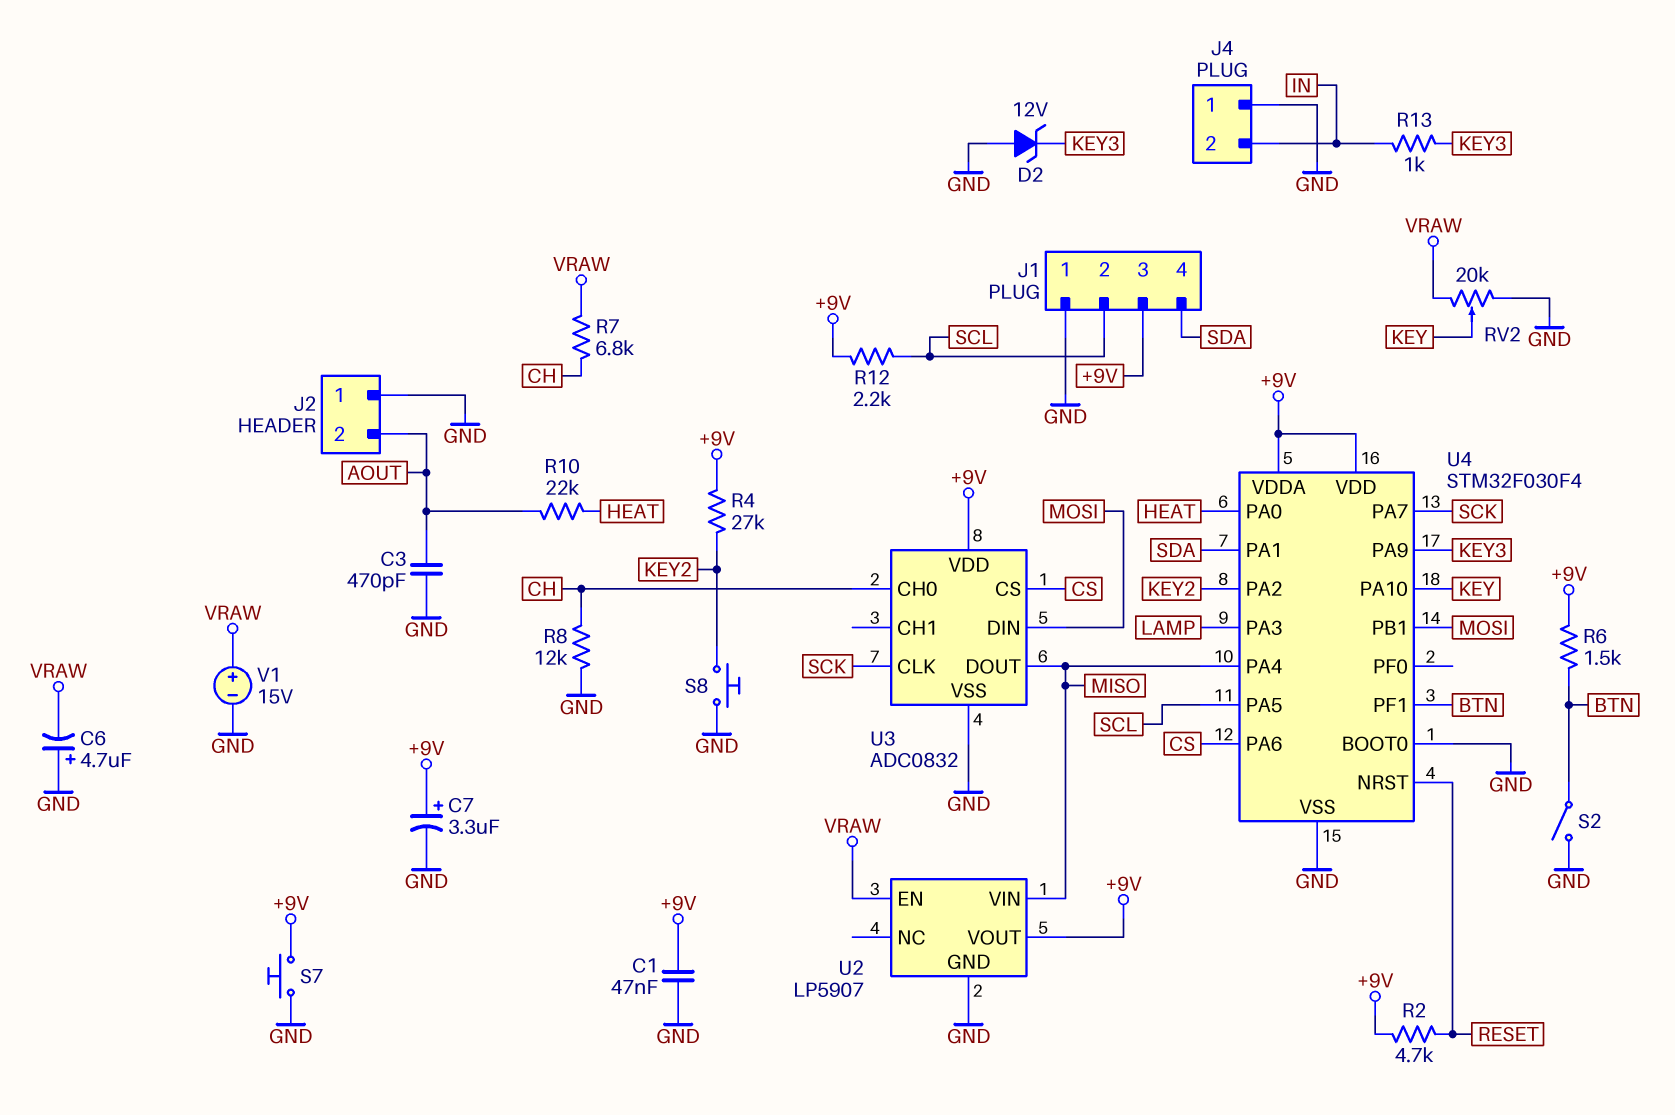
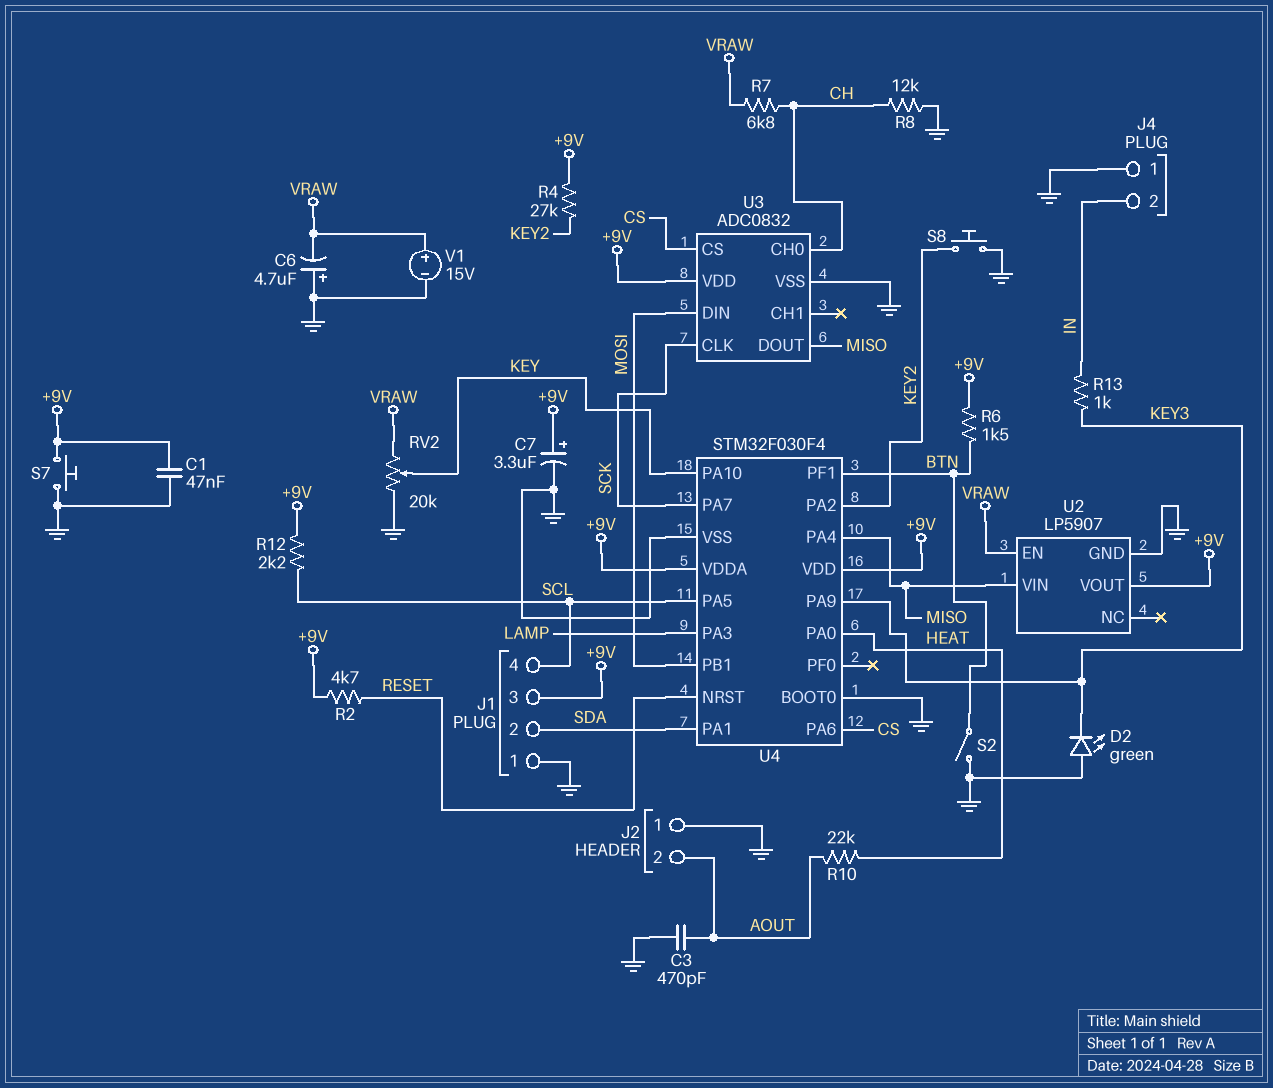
D2: zener 12V (A GND, K KEY3) -> LED green (A GND, K KEY3)
J1 pin 2: SCL -> SDA
J1 pin 4: SDA -> SCL

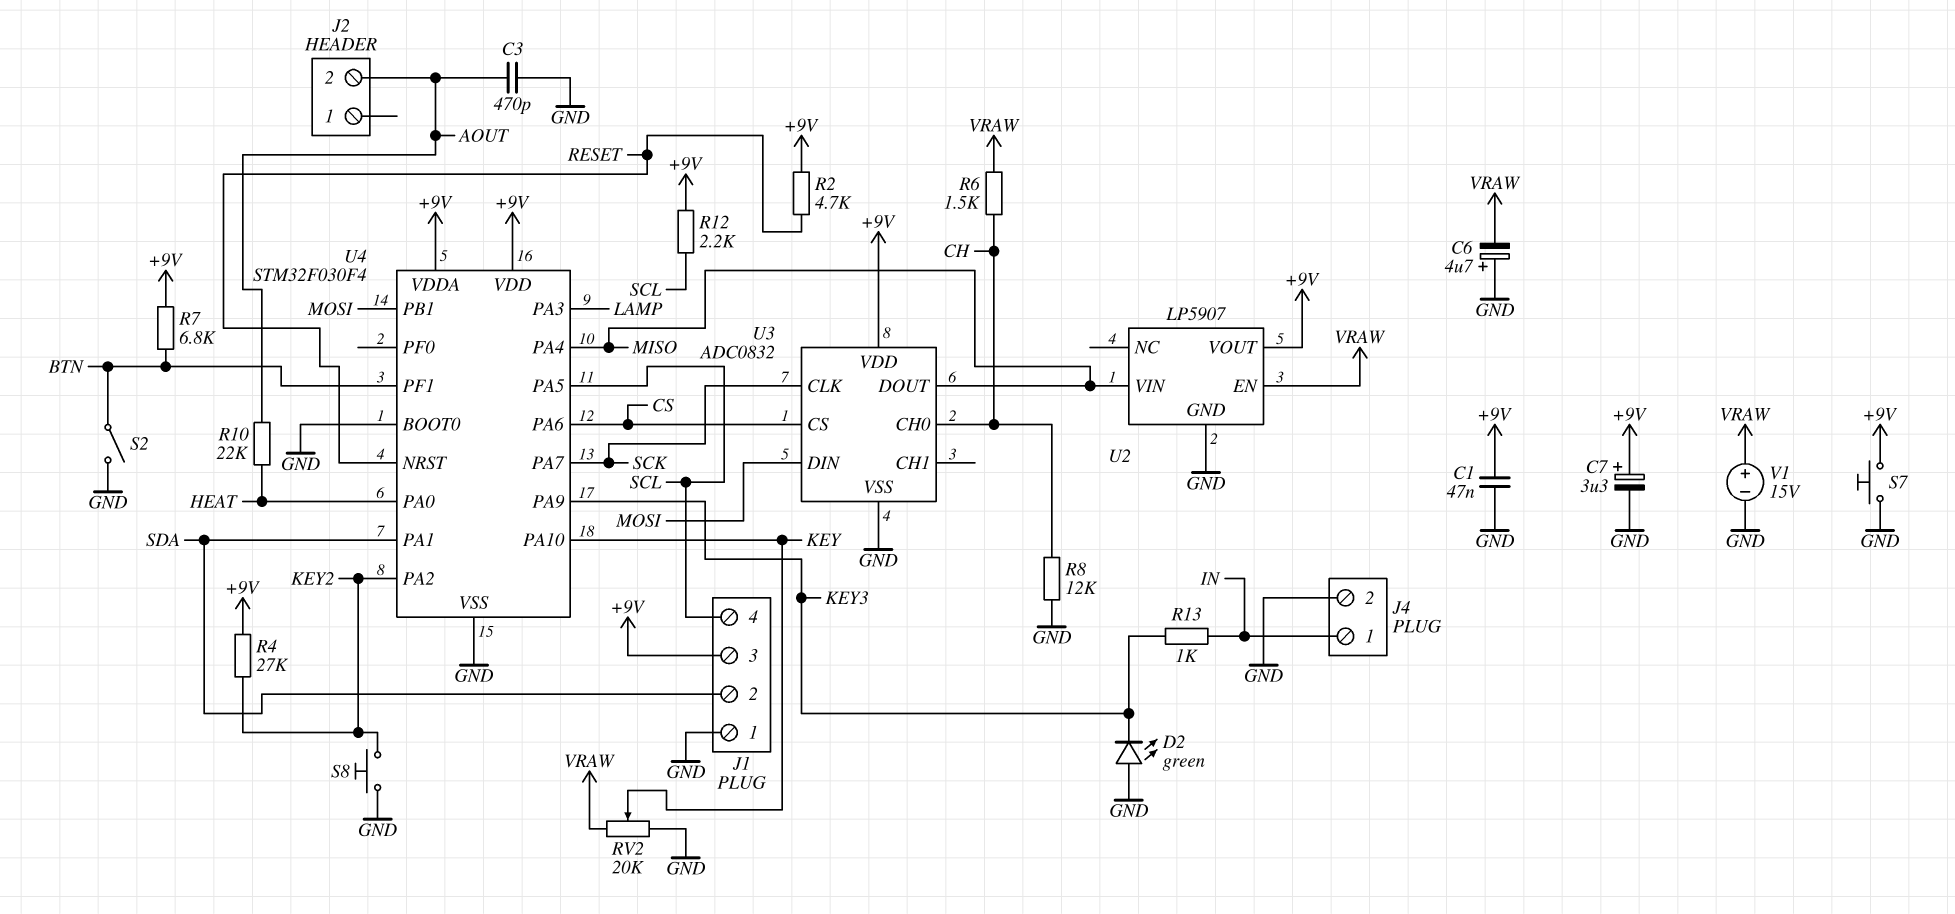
J2 pin 1: GND -> none
J4 pin 1: GND -> IN
J4 pin 2: IN -> GND
R6: 1.5k (+9V, BTN) -> 1.5k (CH, VRAW)
R7: 6.8k (CH, VRAW) -> 6.8k (+9V, BTN)

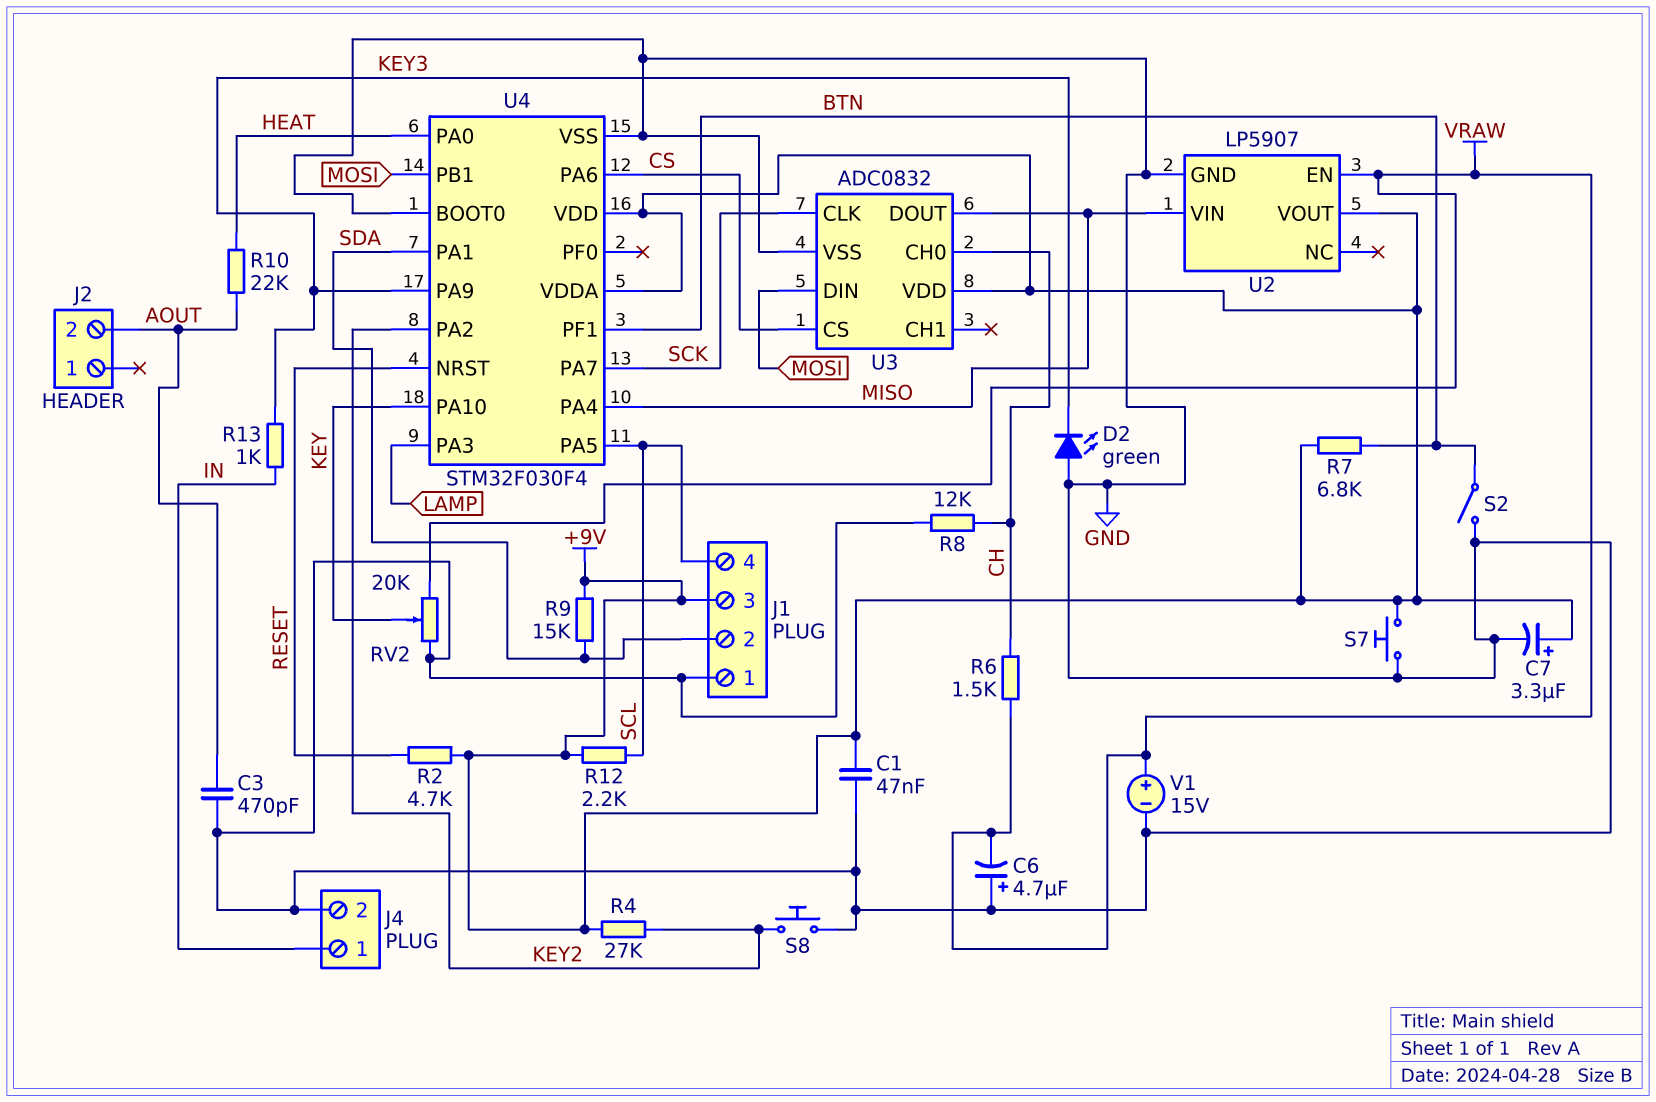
R9: none -> 15k (+9V, SDA)

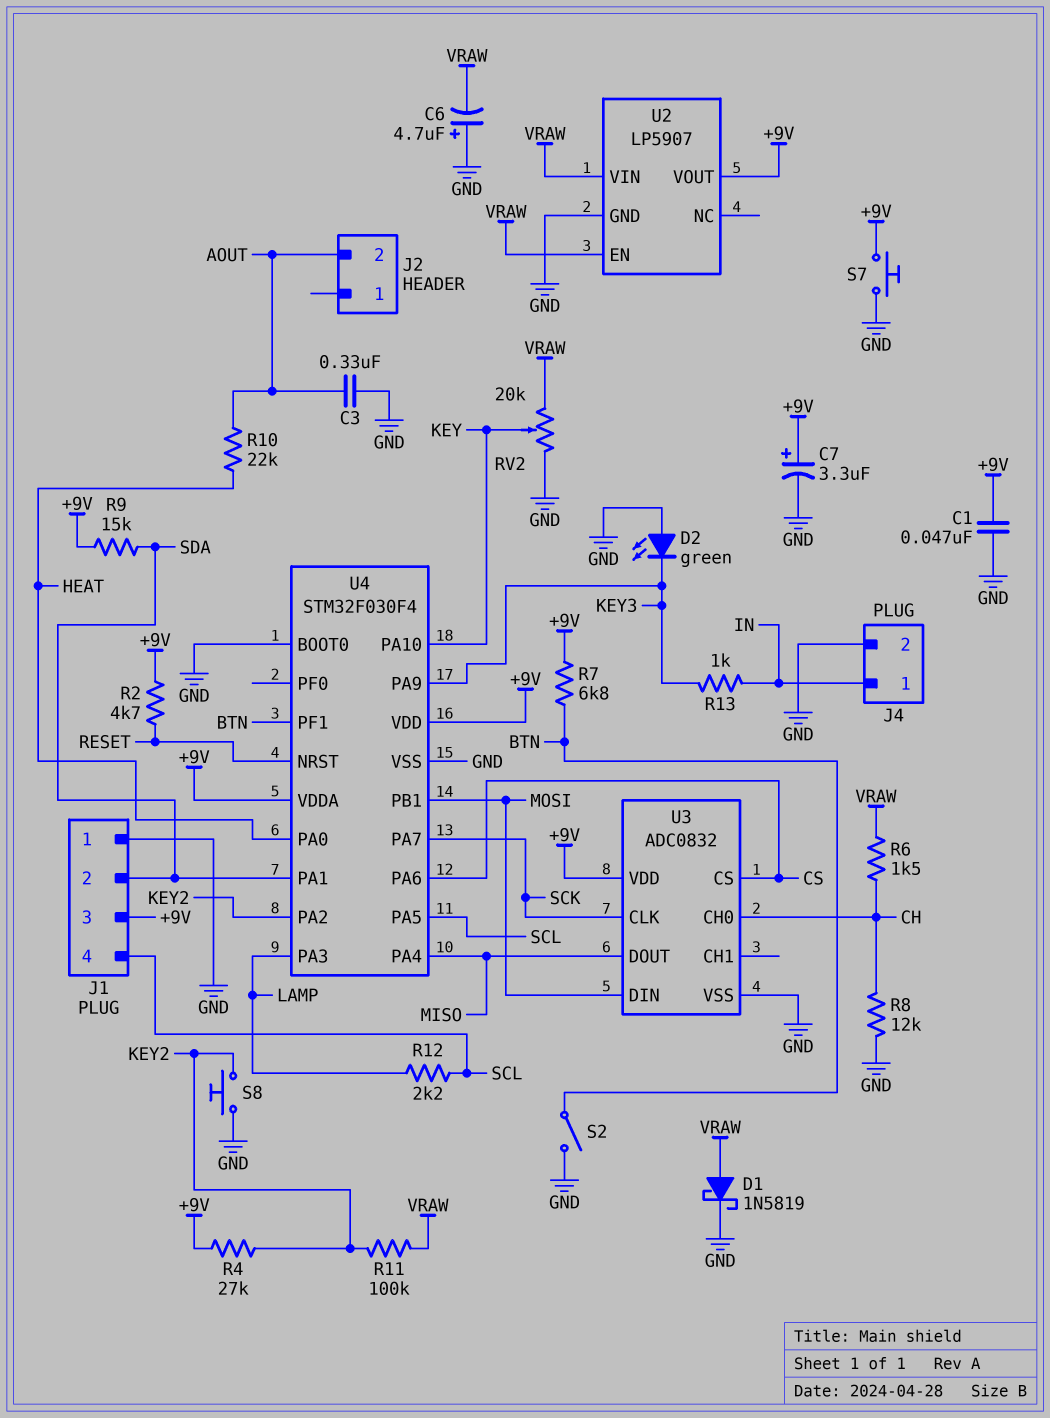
C3: 470pF (AOUT, GND) -> 330nF (AOUT, GND)
D1: none -> schottky 1N5819 (A VRAW, K GND)
R11: none -> 100k (KEY2, VRAW)
R12: 2.2k (+9V, SCL) -> 2.2k (LAMP, SCL)
U2 pin VIN: MISO -> VRAW
V1: 15V (plus VRAW, minus GND) -> none

